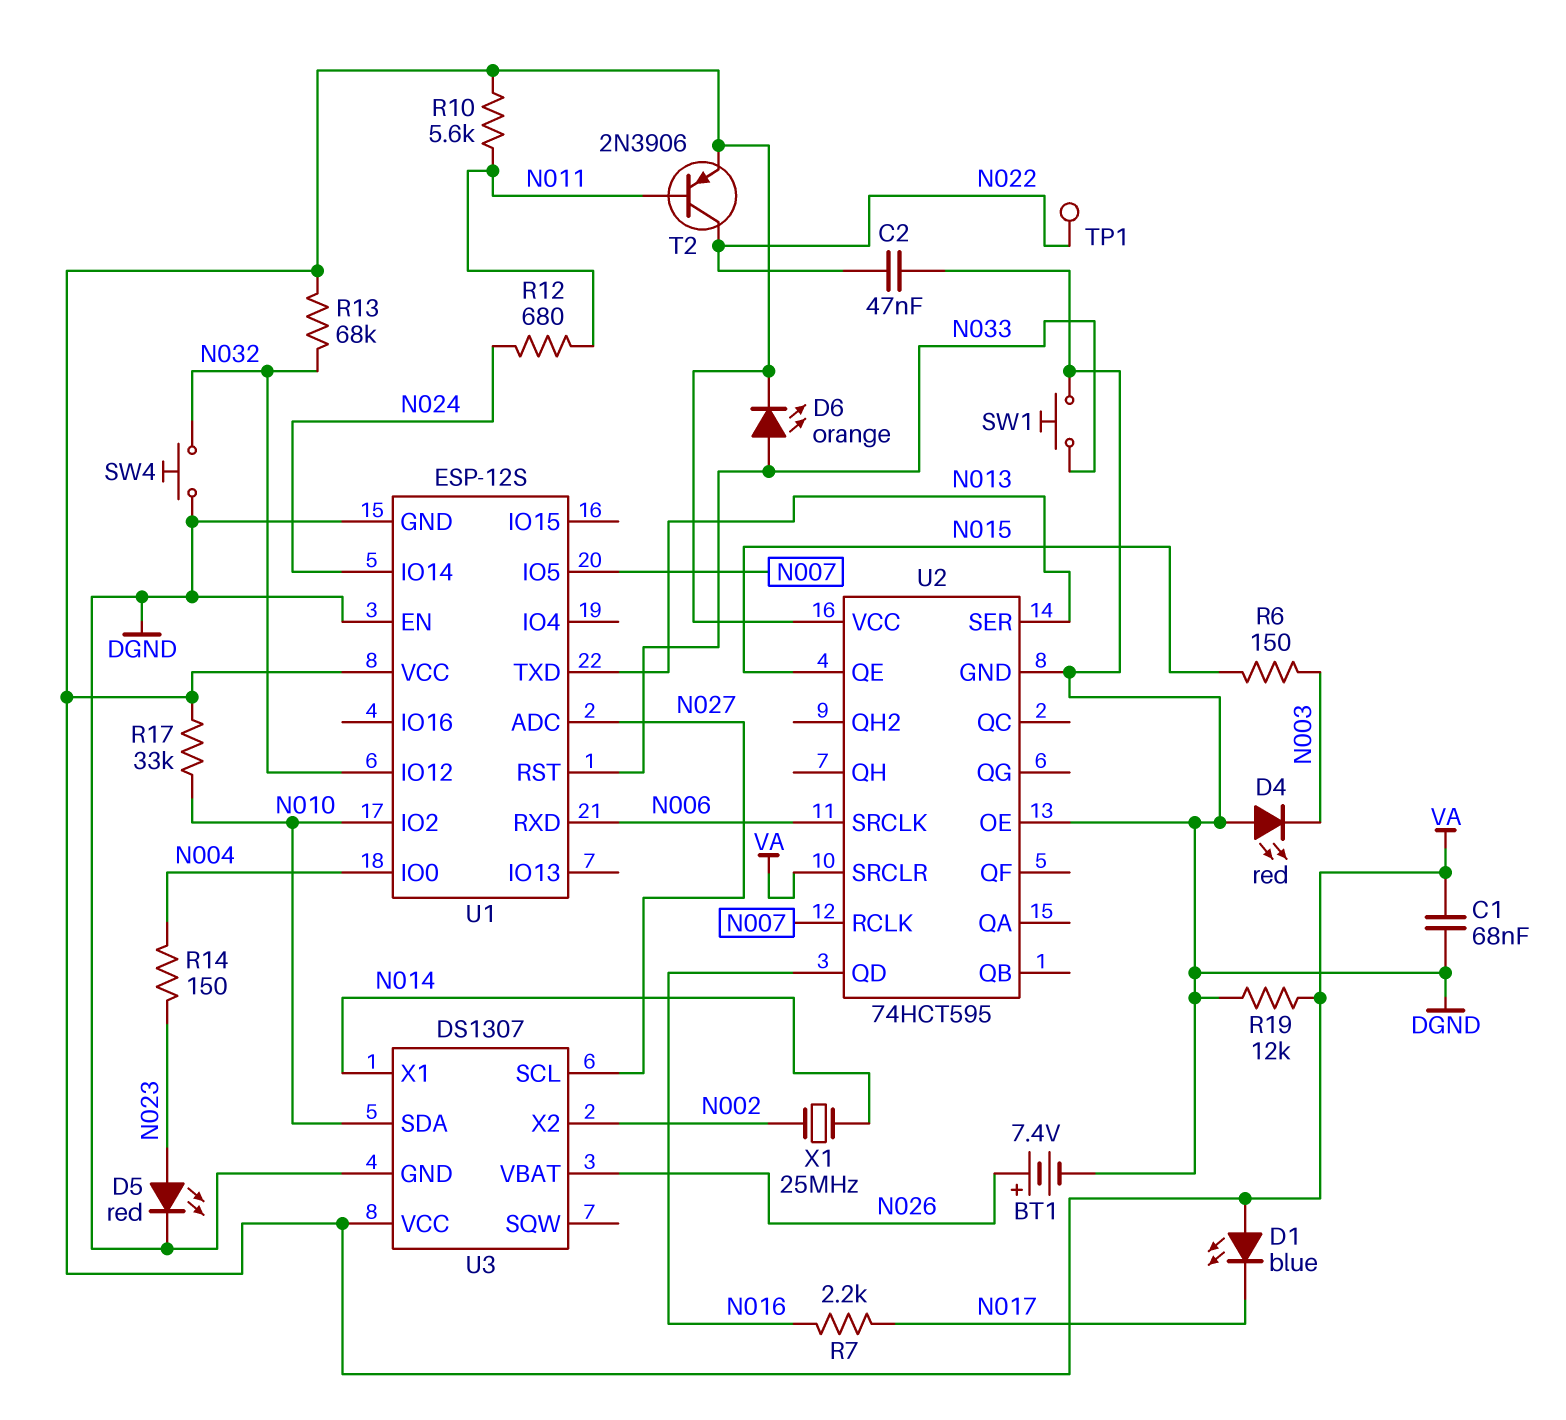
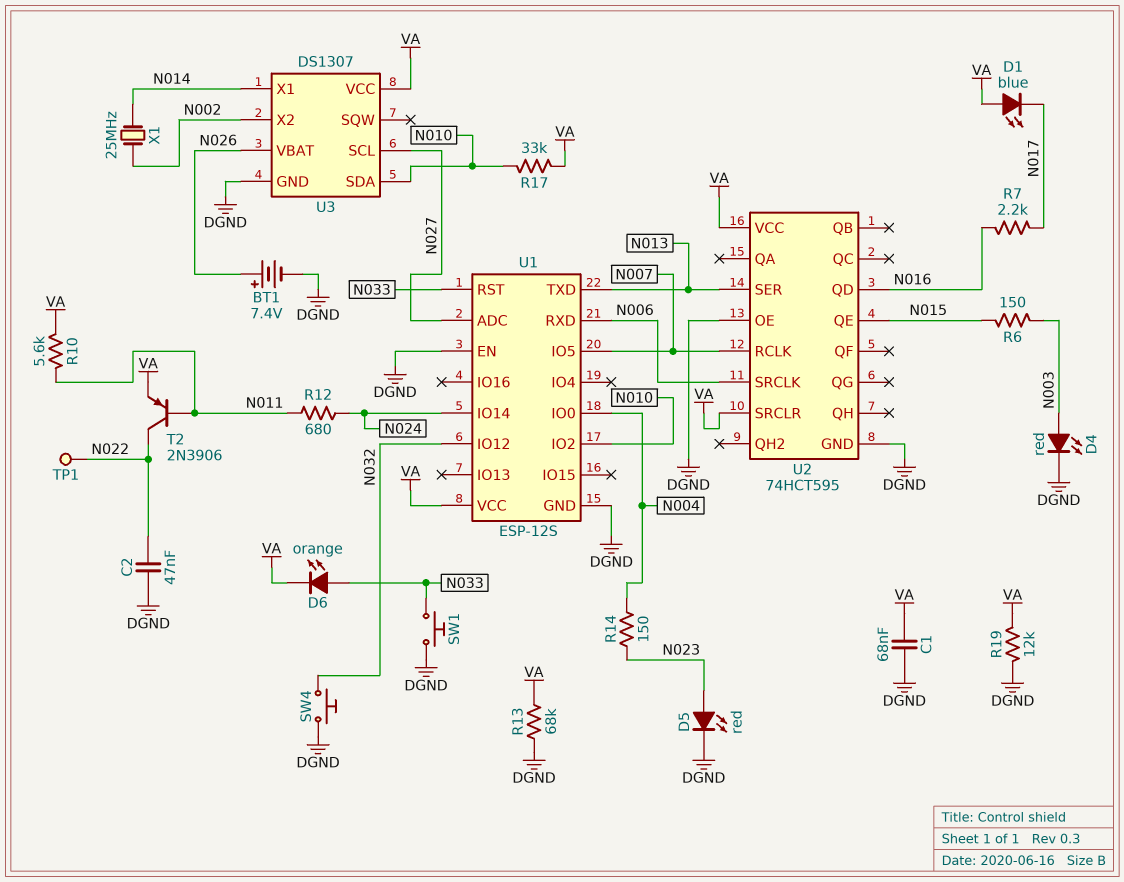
D4: LED red (A DGND, K N003) -> LED red (A N003, K DGND)
R13: 68k (N032, VA) -> 68k (DGND, VA)

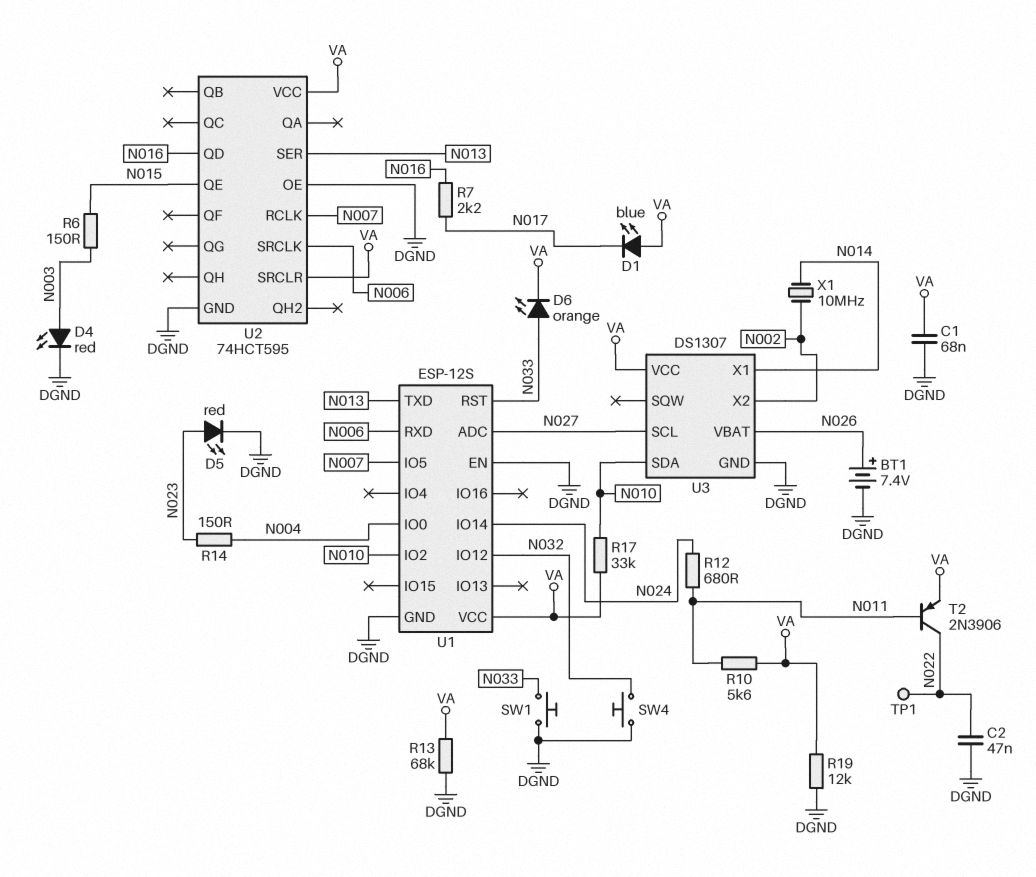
X1: 25MHz (N002, N014) -> 10MHz (N002, N014)

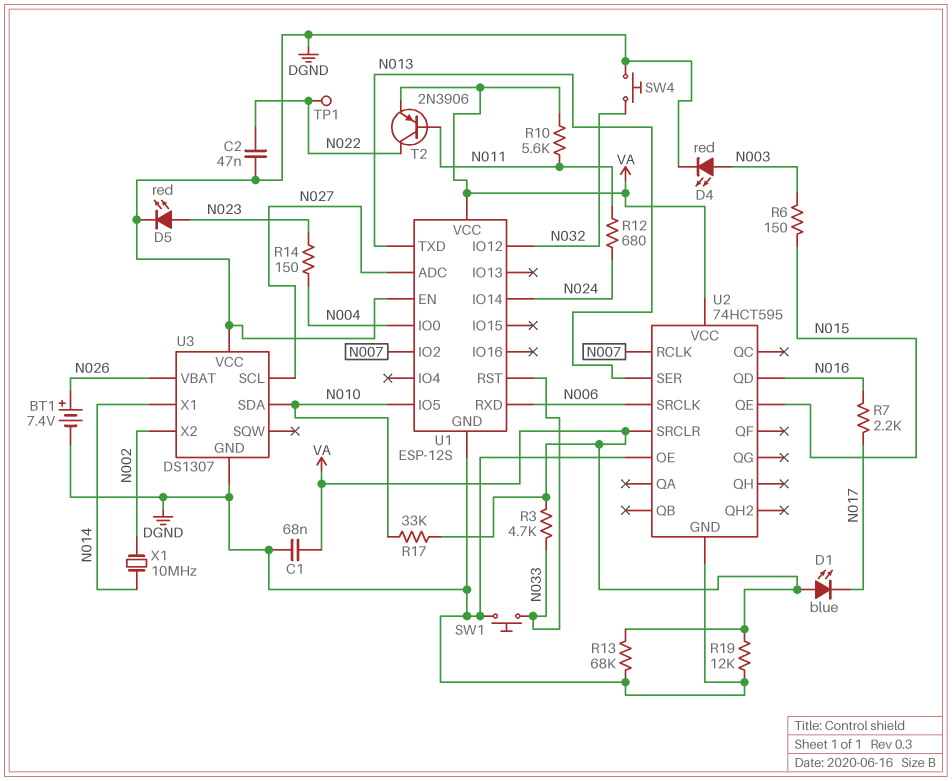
D6: LED orange (A N033, K VA) -> none
R3: none -> 4.7k (N033, VA)
U1 pin IO2: N010 -> N007
U1 pin IO5: N007 -> N010
U3 pin VCC: VA -> DGND

